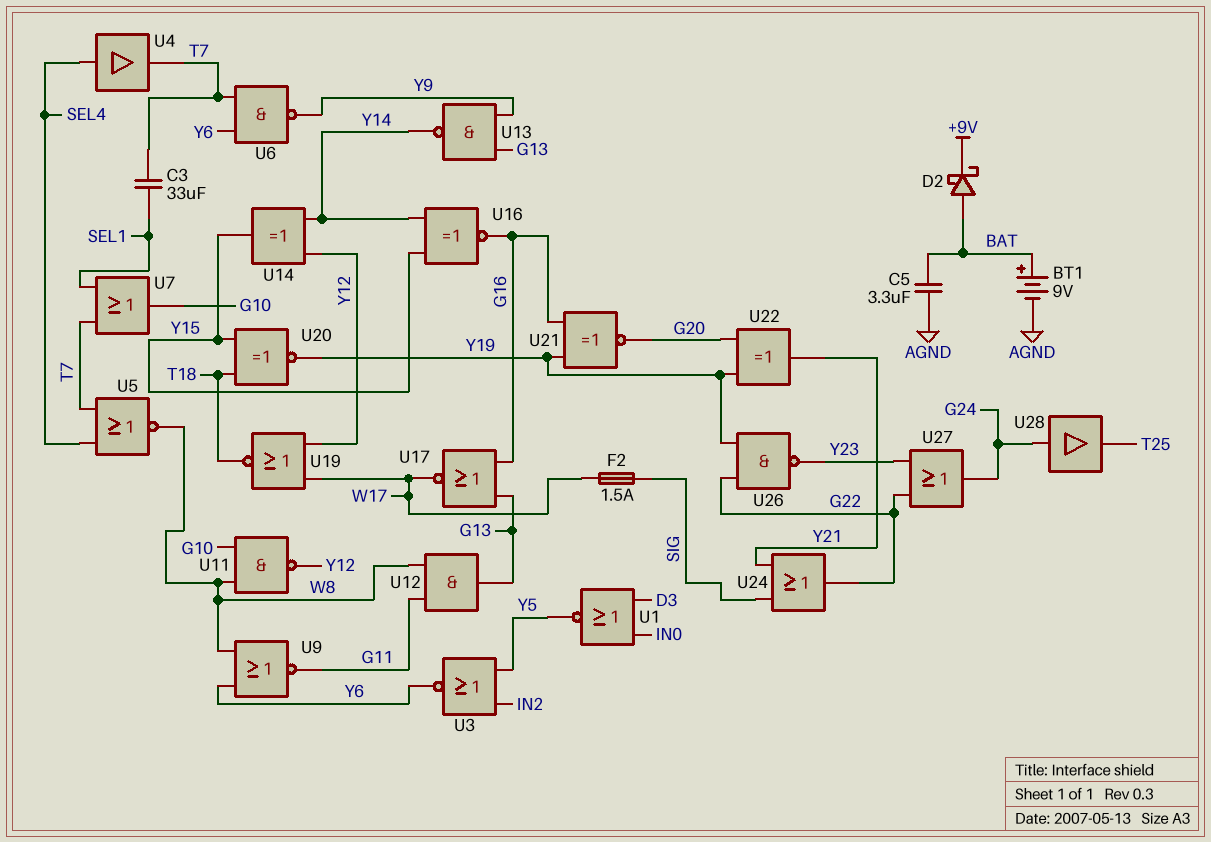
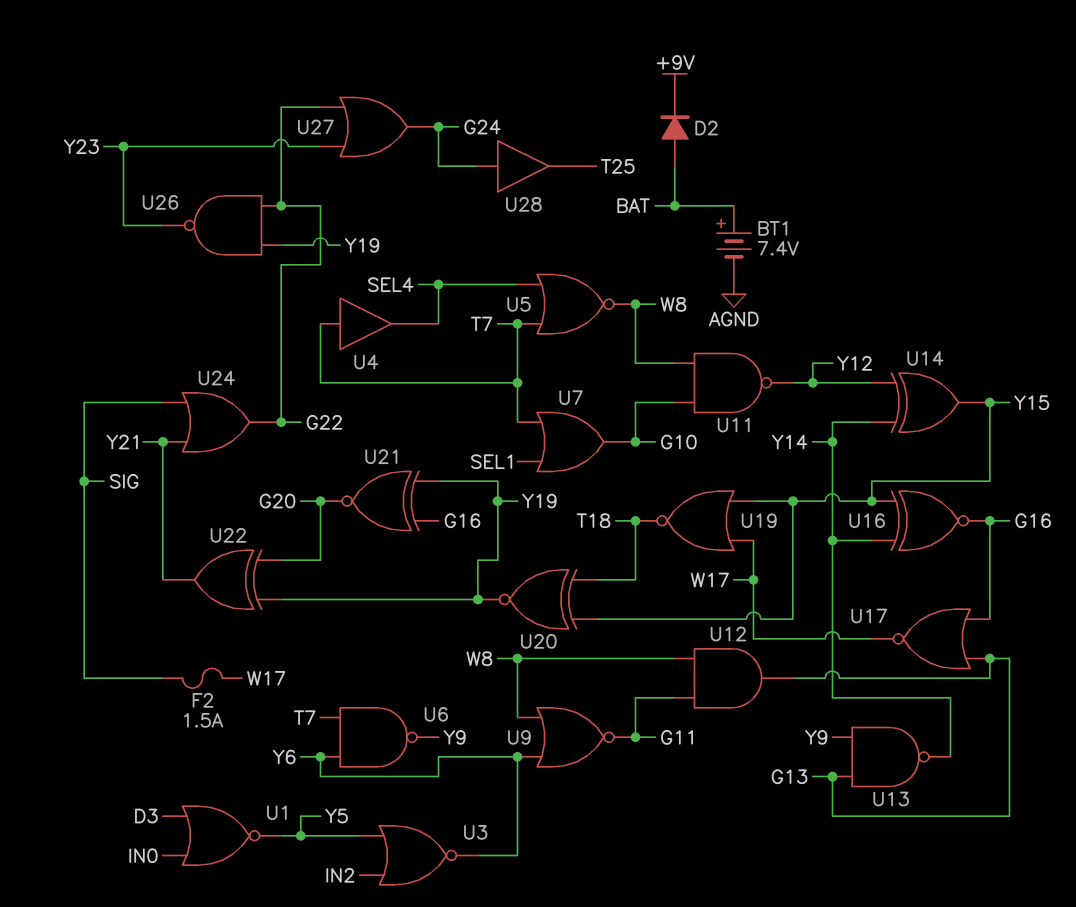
BT1: 9V (plus BAT, minus AGND) -> 7.4V (plus BAT, minus AGND)
C3: 33uF (SEL1, T7) -> none
C5: 3.3uF (AGND, BAT) -> none
D2: schottky (A BAT, K +9V) -> diode (A BAT, K +9V)
U4: buffer (in SEL4, out T7) -> buffer (in T7, out SEL4)
U19: NOR (in W17, in Y12, out T18) -> NOR (in W17, in Y15, out T18)

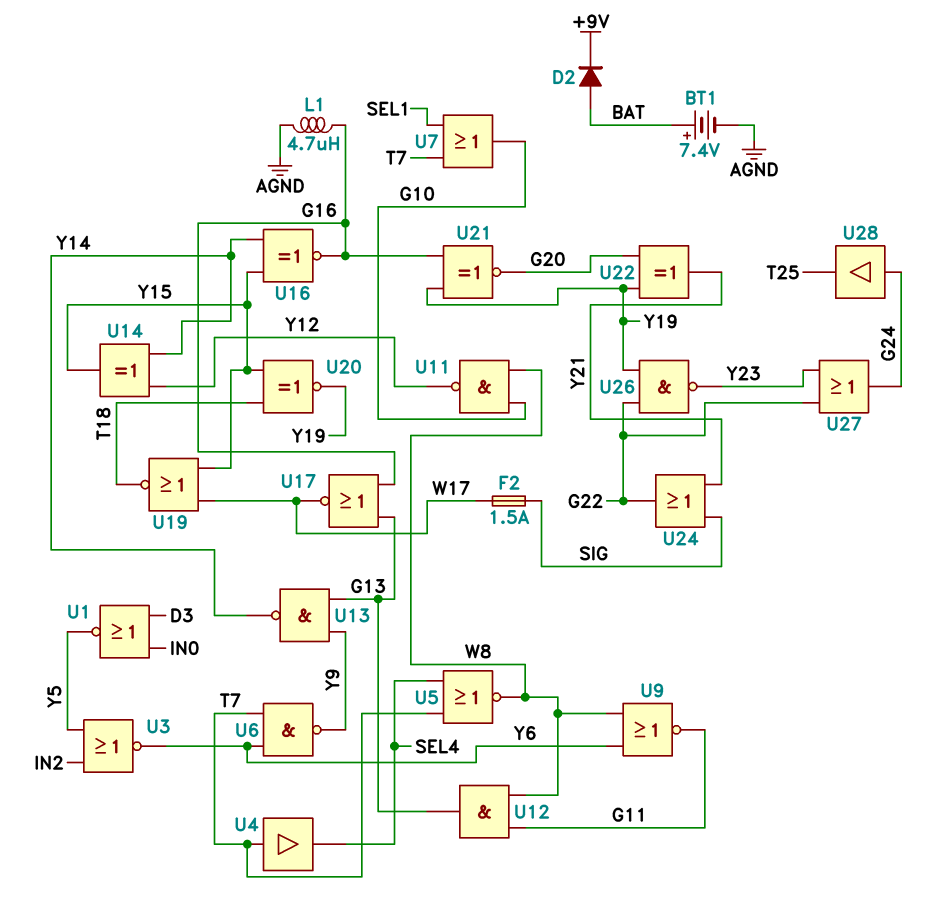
L1: none -> 4.7uH (AGND, G16)

